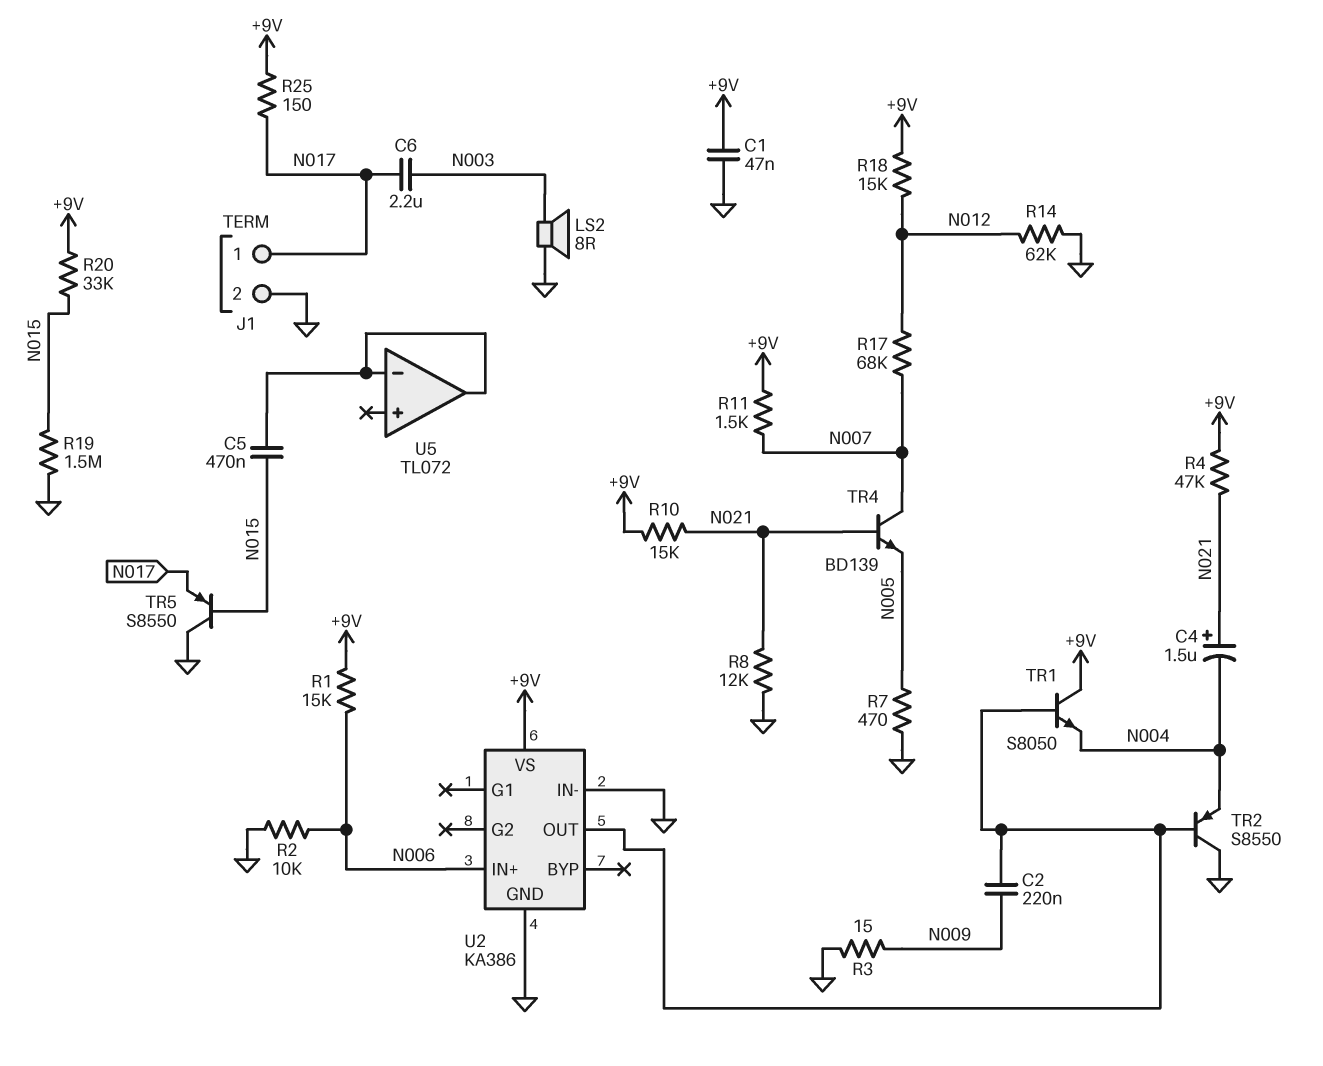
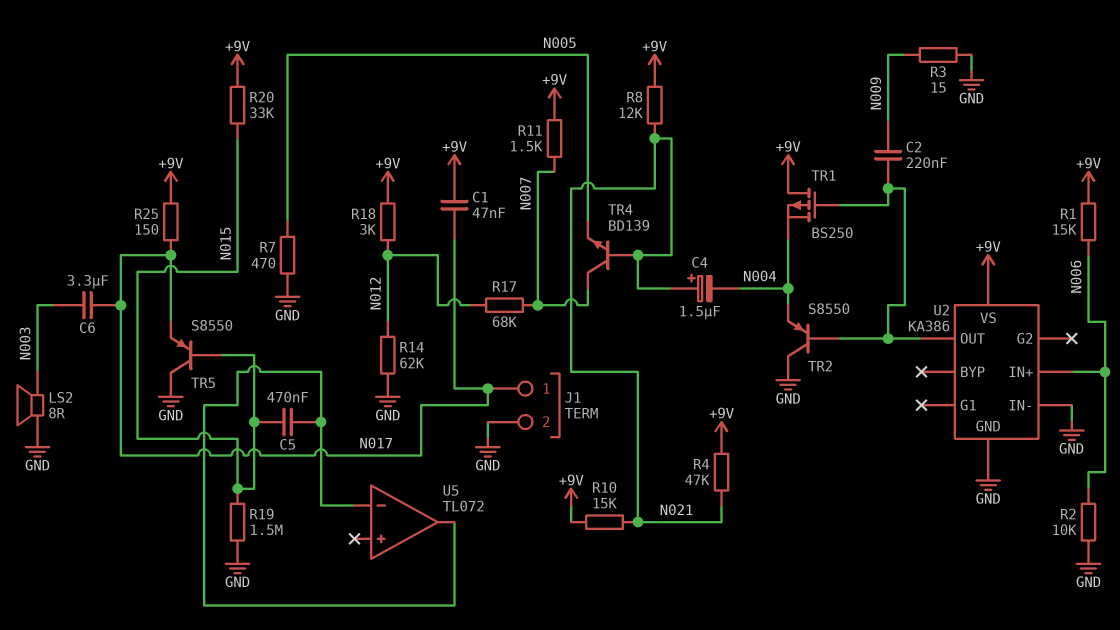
C1: 47nF (+9V, GND) -> 47nF (+9V, N017)
C6: 2.2uF (N003, N017) -> 3.3uF (N003, N017)
R8: 12k (GND, N021) -> 12k (+9V, N021)
R18: 15k (+9V, N012) -> 3k (+9V, N012)
TR1: NPN S8050 (B U2/OUT, C +9V, E N004) -> PMOS BS250 (G U2/OUT, D +9V, S N004)

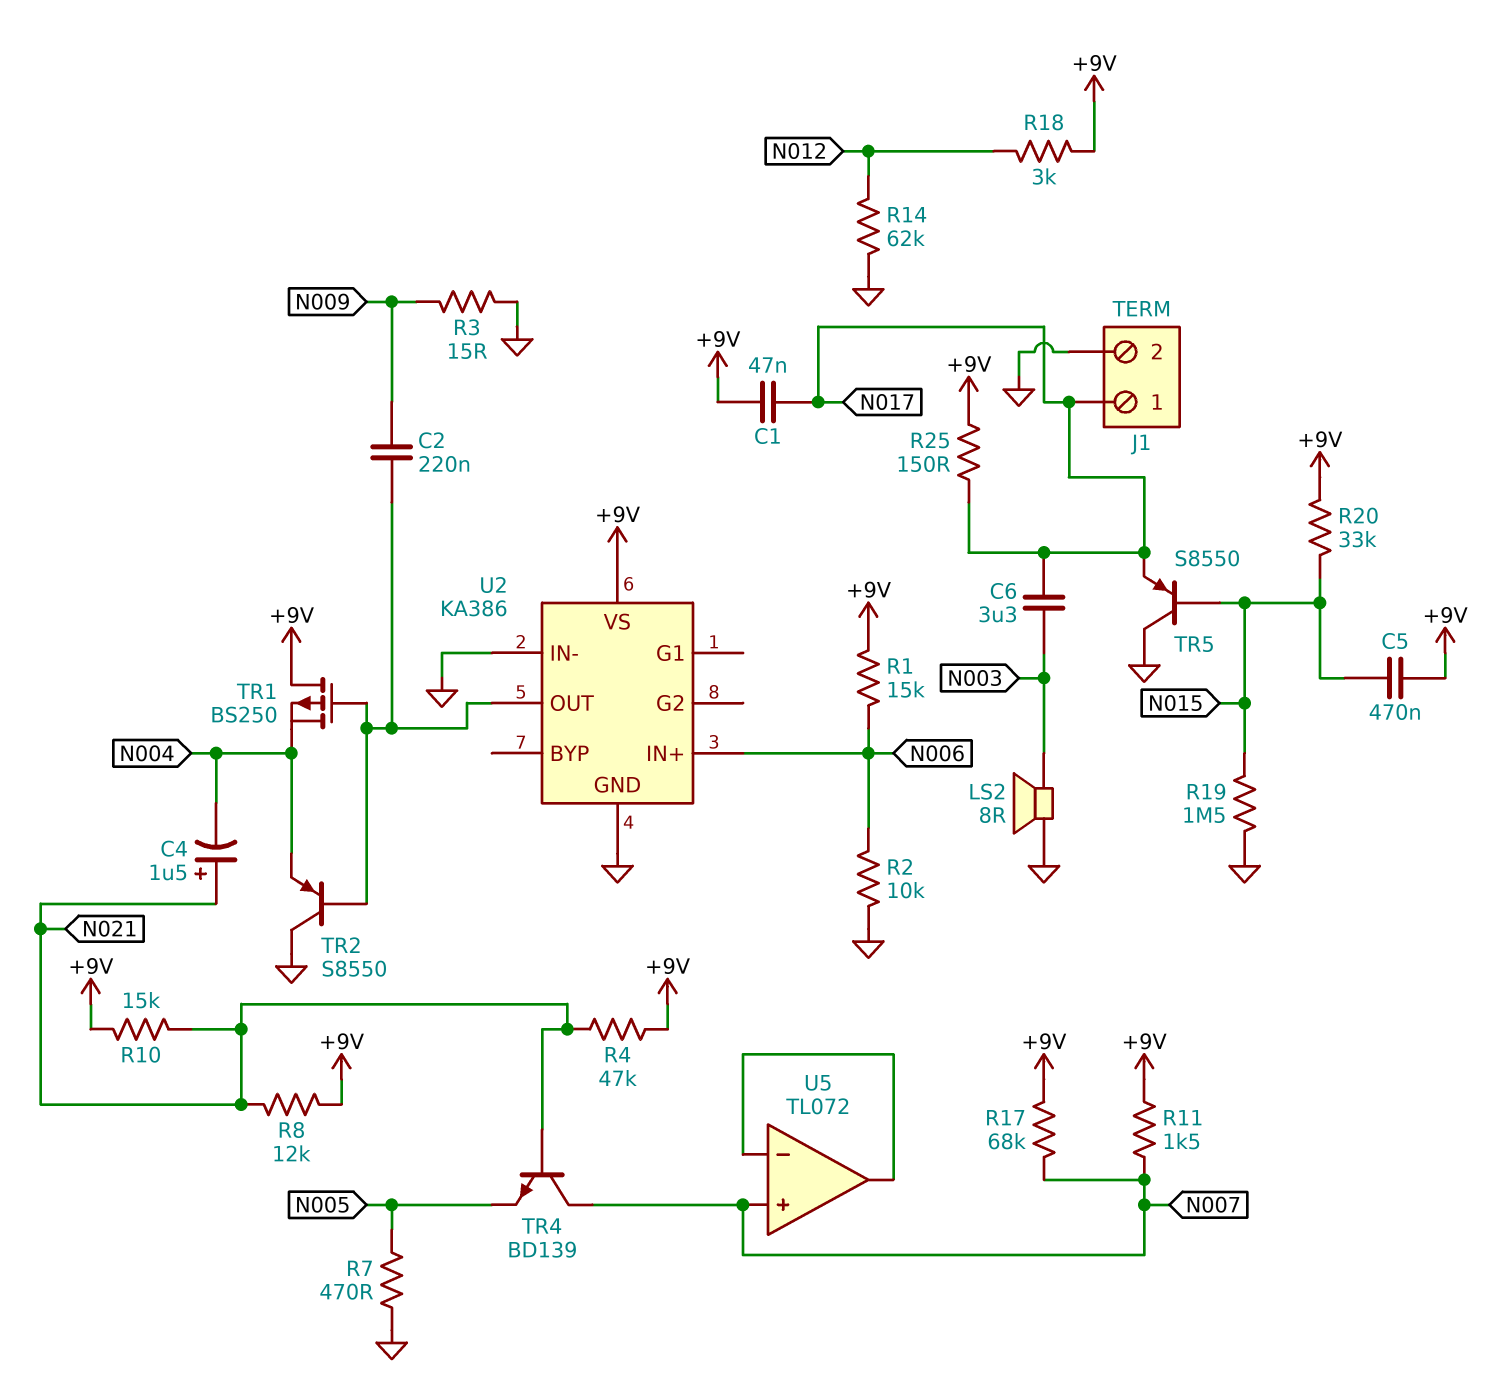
C5: 470nF (N015, U5/in-) -> 470nF (+9V, N015)
R17: 68k (N007, N012) -> 68k (+9V, N007)
U5 pin in+: none -> N007

